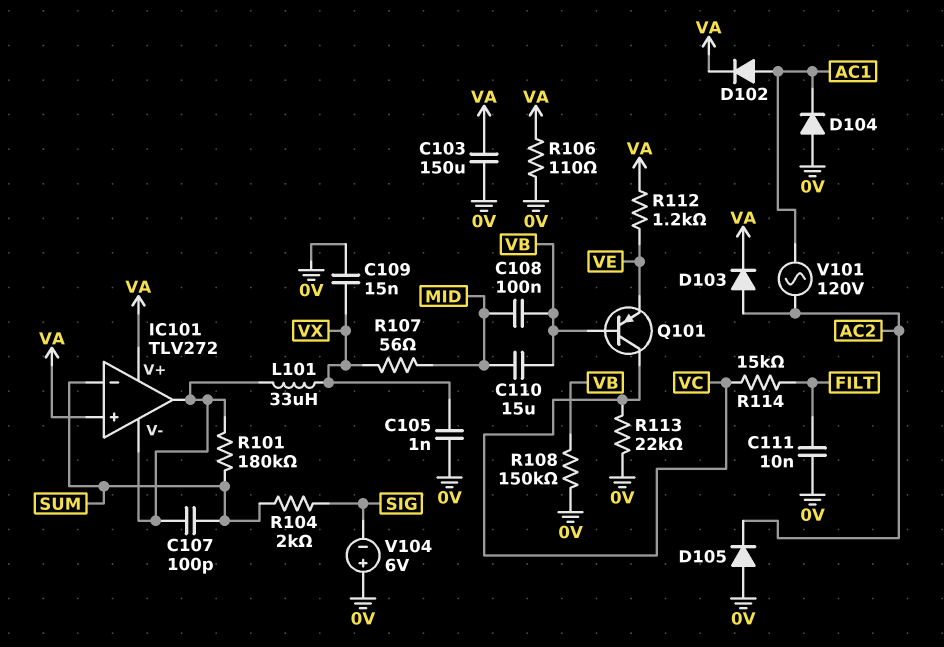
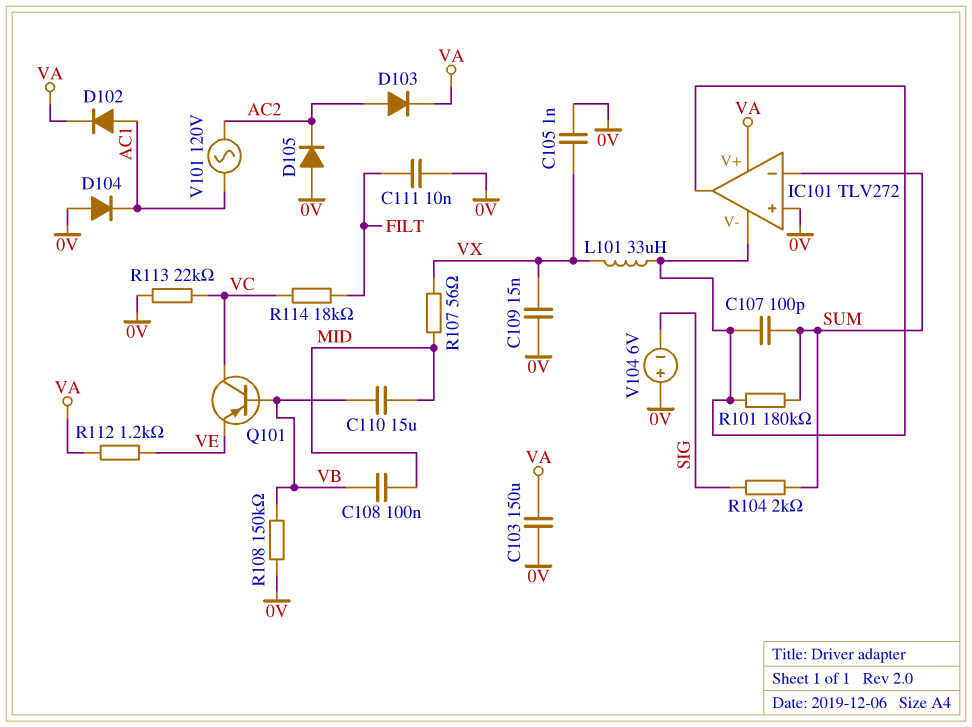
IC101 pin in+: VA -> 0V
R106: 110 (0V, VA) -> none
R114: 15k (FILT, VC) -> 18k (FILT, VC)

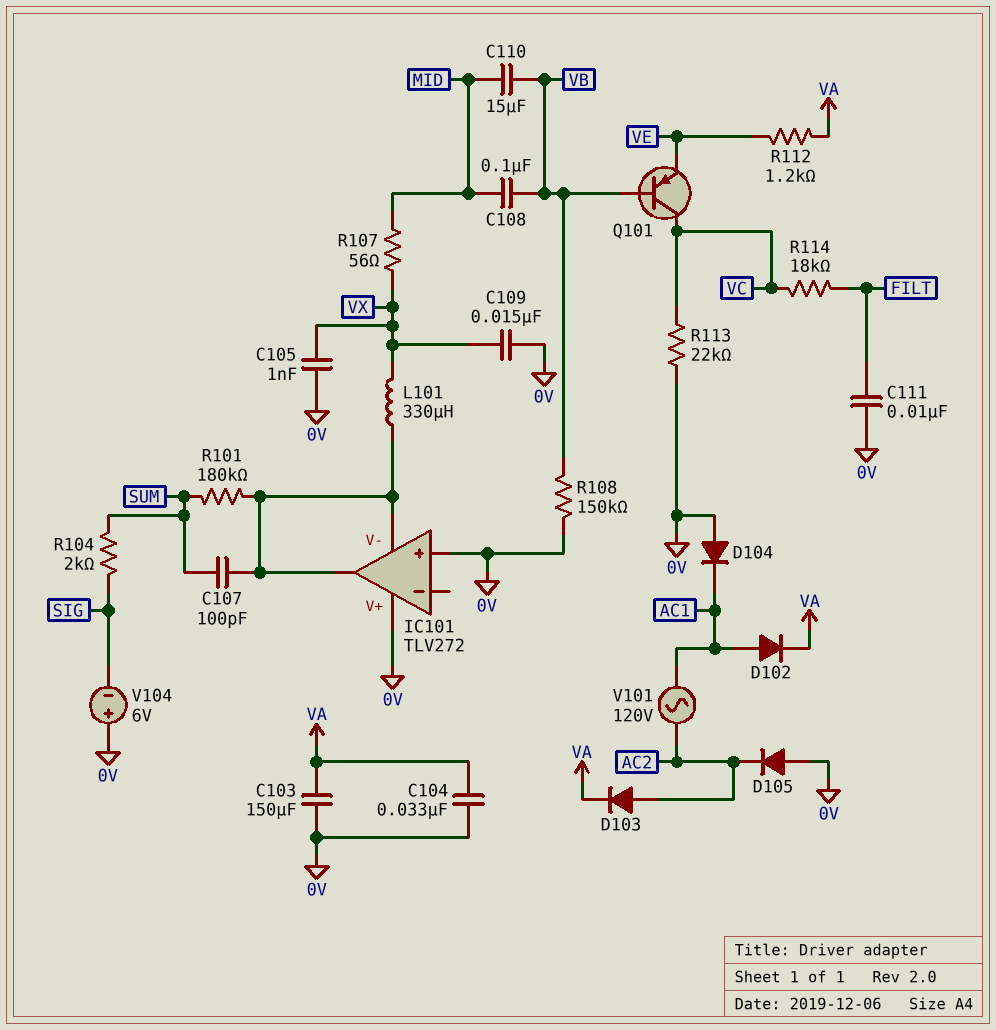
C104: none -> 33nF (0V, VA)
IC101 pin V+: VA -> 0V
IC101 pin in-: SUM -> none
L101: 33uH (IC101/V-, VX) -> 330uH (IC101/V-, VX)

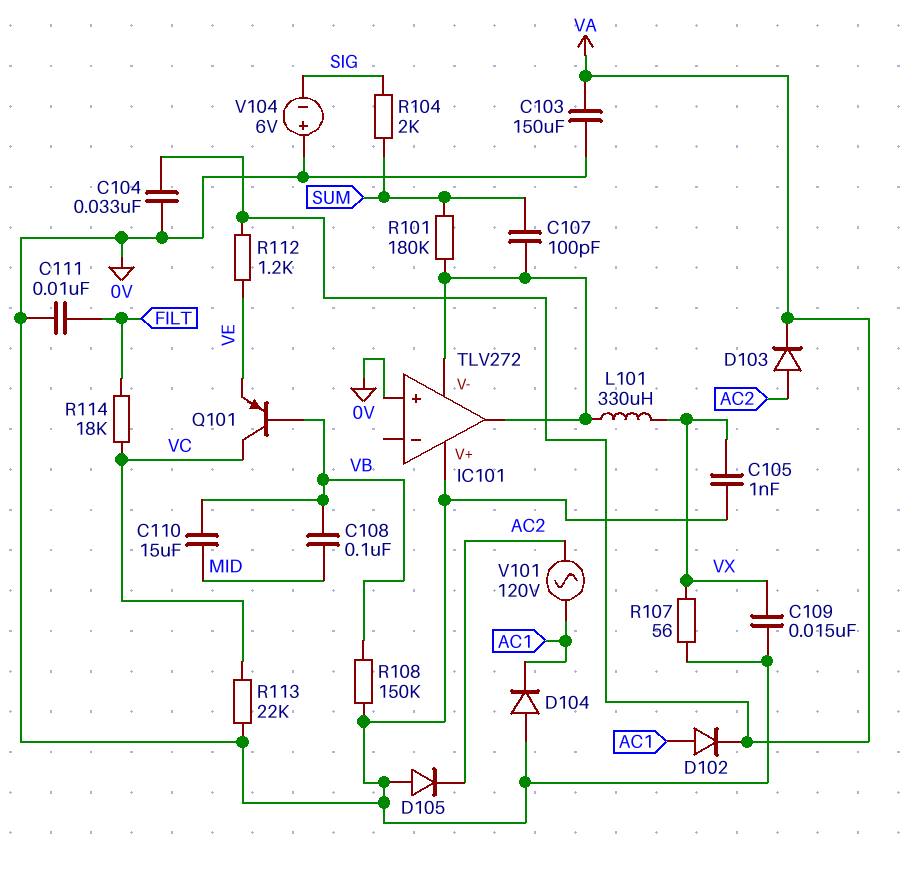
R107: 56 (MID, VX) -> 56 (0V, VX)

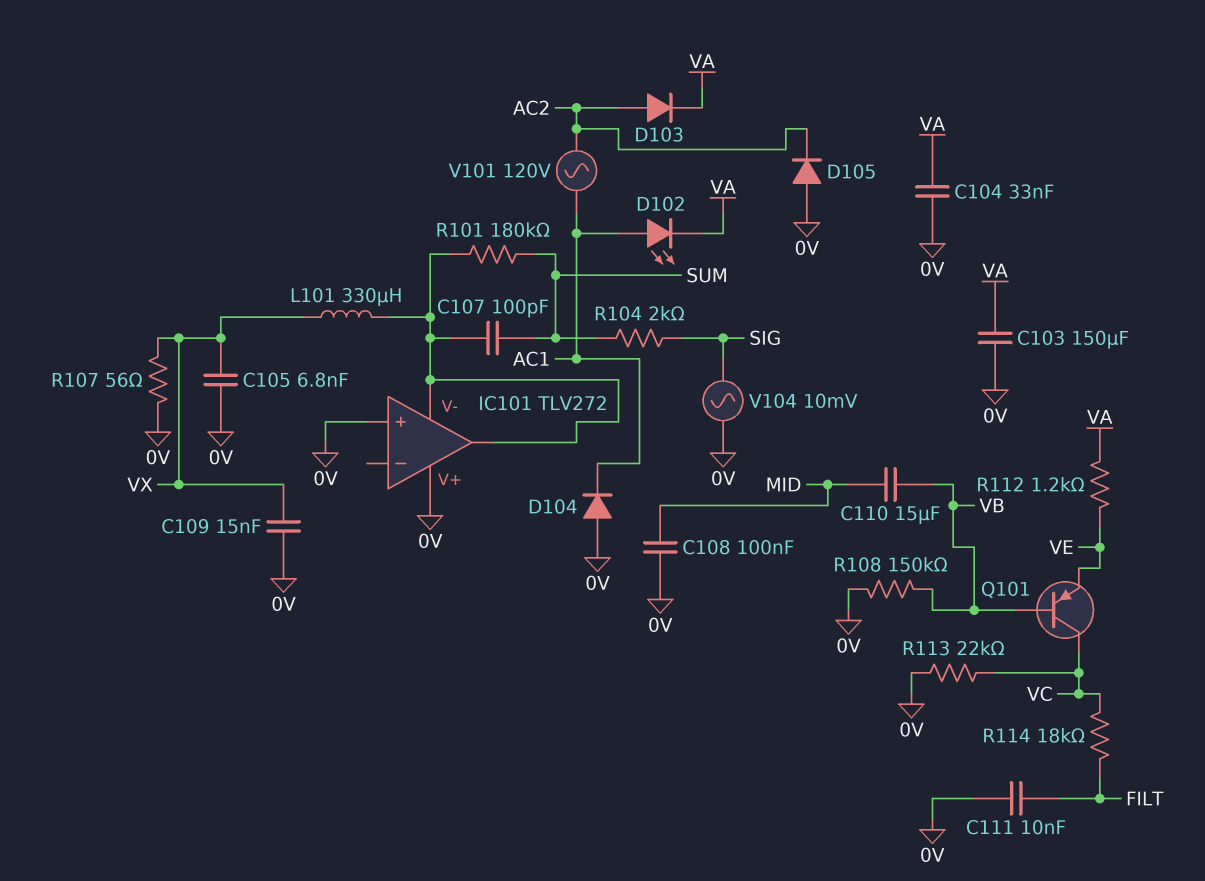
C105: 1nF (0V, VX) -> 6.8nF (0V, VX)
C108: 100nF (MID, VB) -> 100nF (0V, MID)
D102: diode (A AC1, K VA) -> LED (A AC1, K VA)
V104: 6V (plus 0V, minus SIG) -> AC 10mV (0V, SIG)

